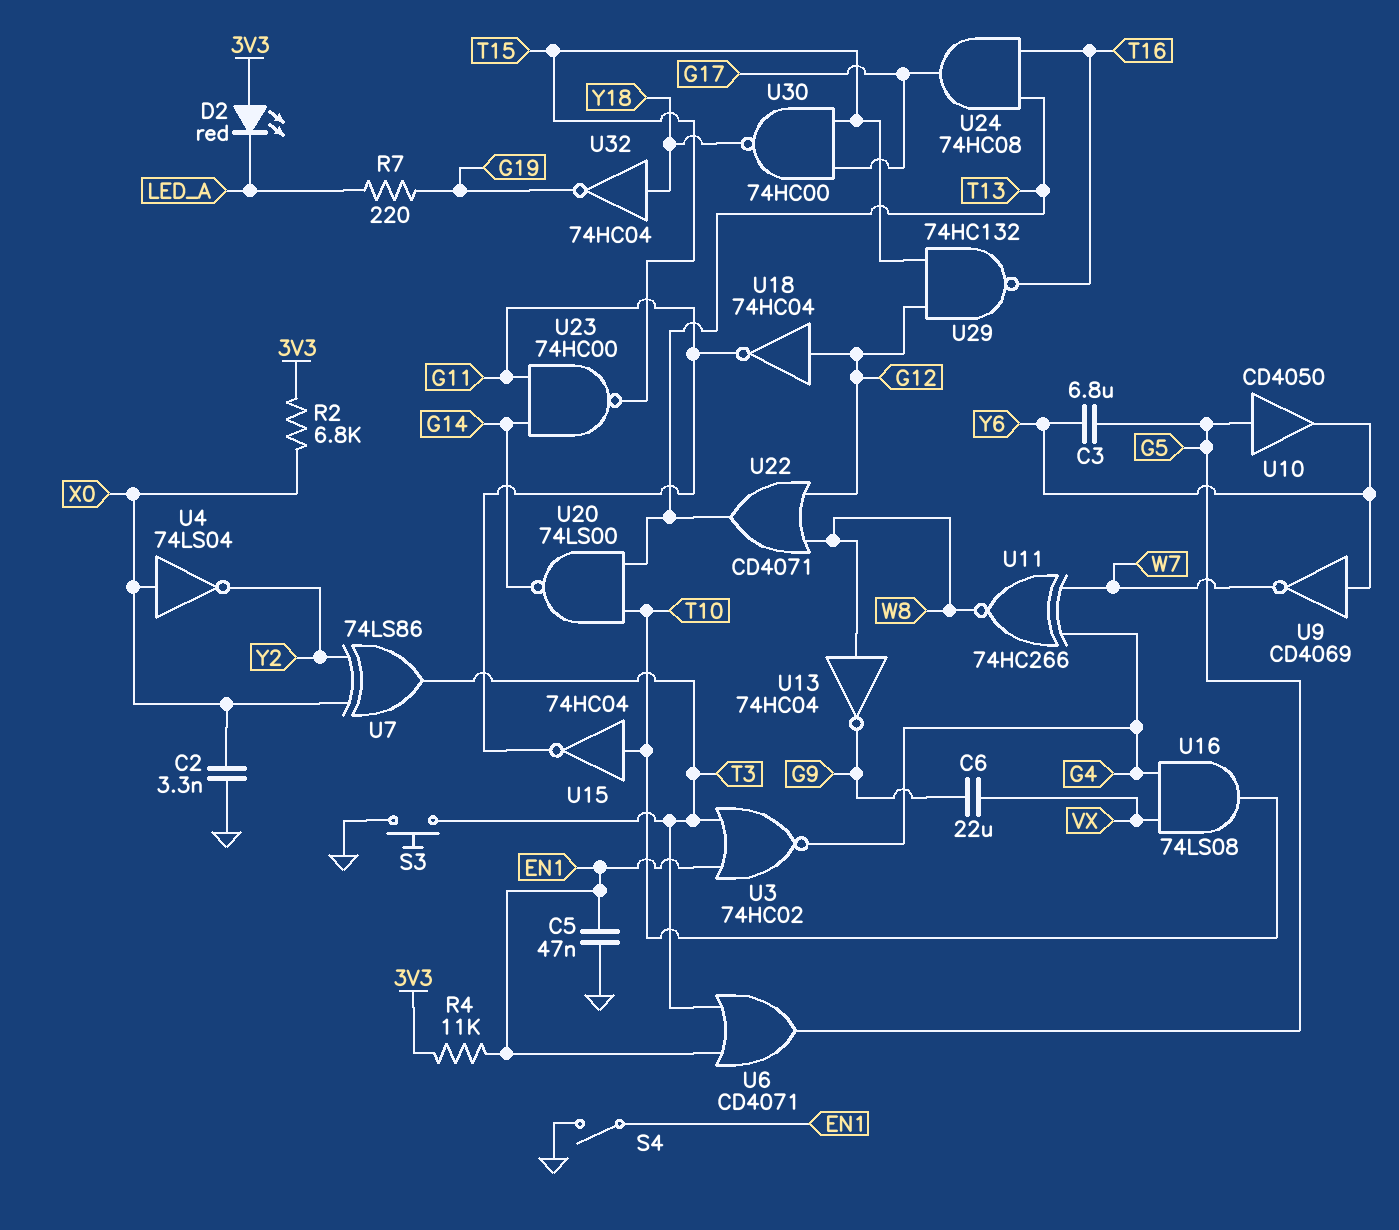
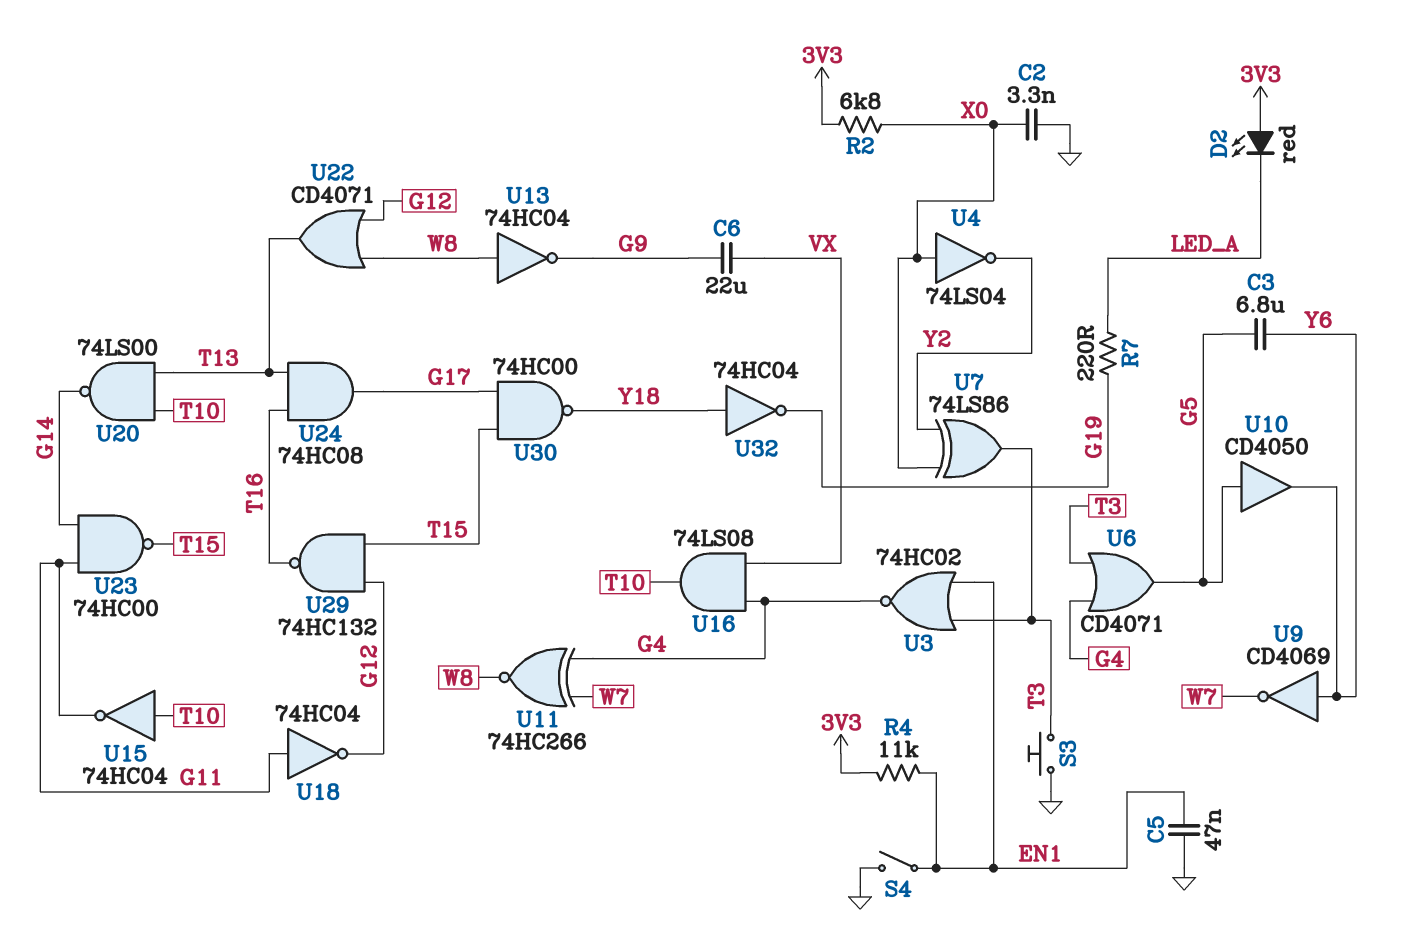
U6: OR CD4071 (in EN1, in T3, out G5) -> OR CD4071 (in G4, in T3, out G5)
U18: NOT 74HC04 (in G12, out G11) -> NOT 74HC04 (in G11, out G12)

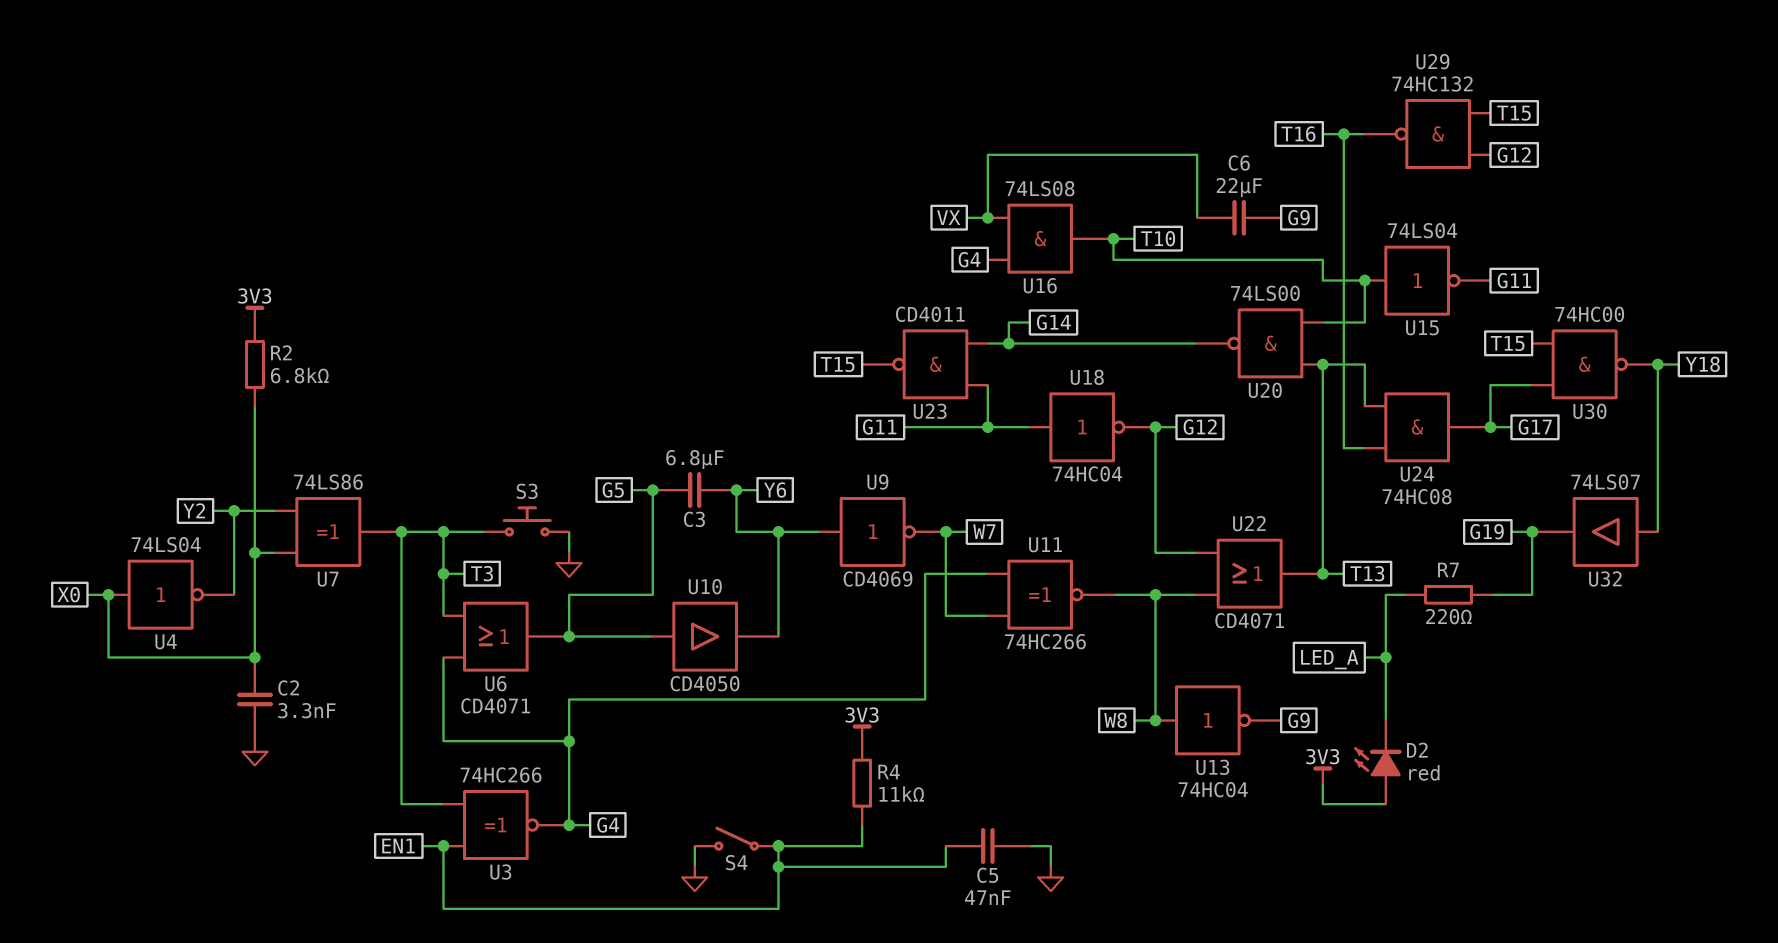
U3: NOR 74HC02 (in EN1, in T3, out G4) -> XNOR 74HC266 (in EN1, in T3, out G4)
U15: NOT 74HC04 (in T10, out G11) -> NOT 74LS04 (in T10, out G11)
U23: NAND 74HC00 (in G11, in G14, out T15) -> NAND CD4011 (in G11, in G14, out T15)
U32: NOT 74HC04 (in Y18, out G19) -> buffer 74LS07 (in Y18, out G19)

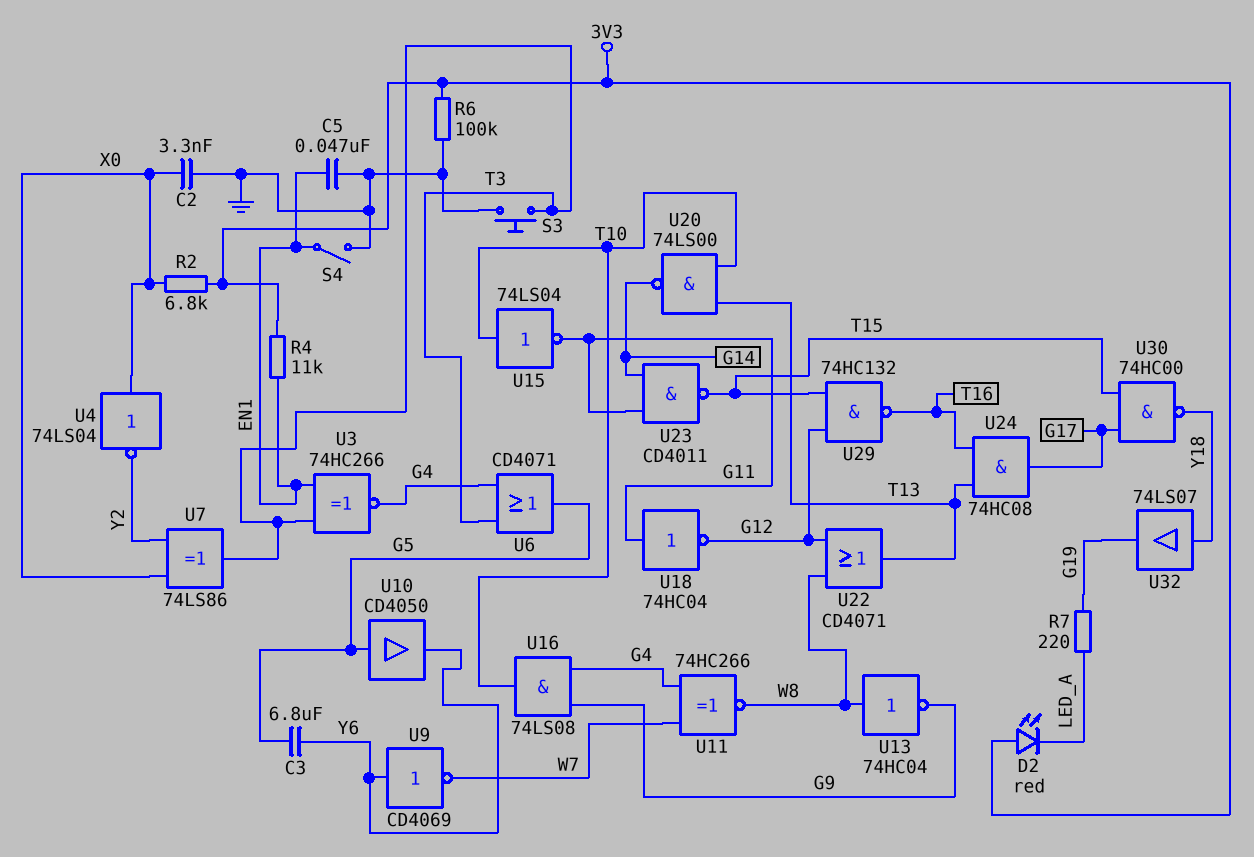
C6: 22uF (G9, VX) -> none
R6: none -> 100k (3V3, GND)
U16: AND 74LS08 (in G4, in VX, out T10) -> AND 74LS08 (in G4, in G9, out T10)

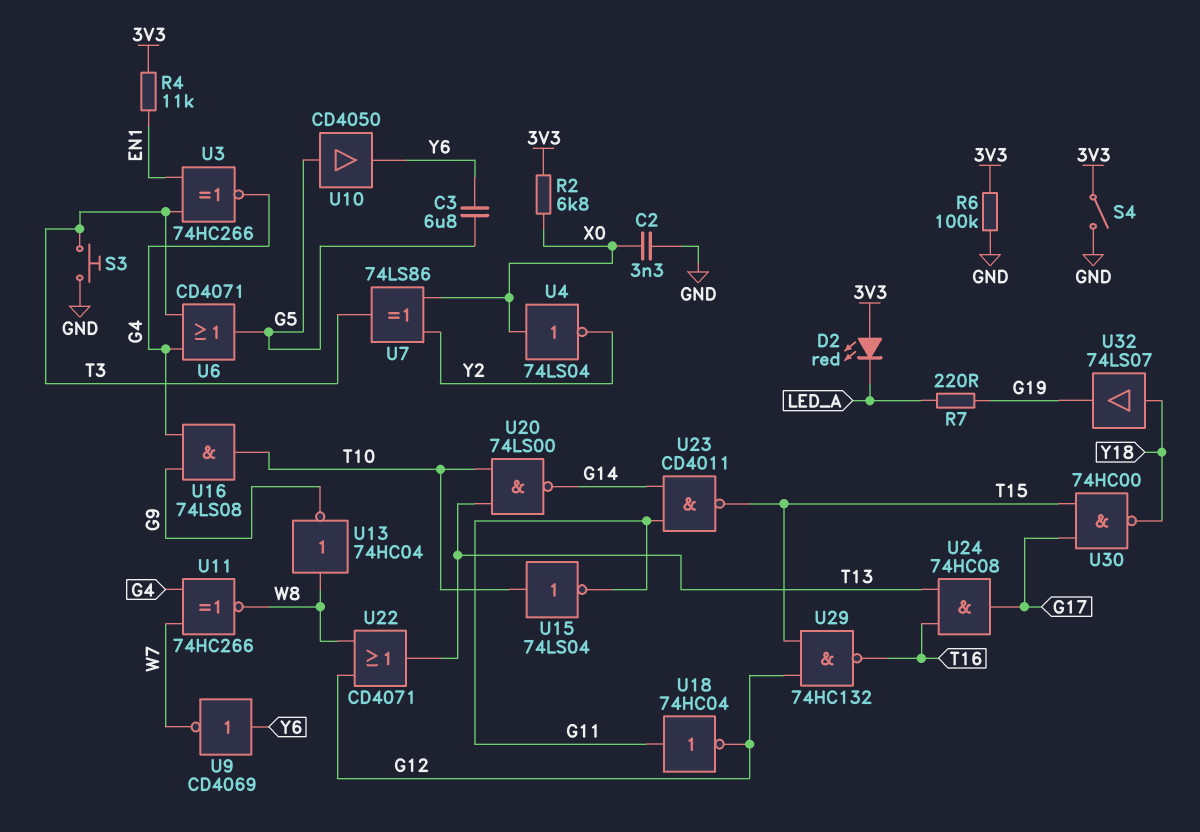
C5: 47nF (EN1, GND) -> none
S4: switch (EN1, GND) -> switch (3V3, GND)

